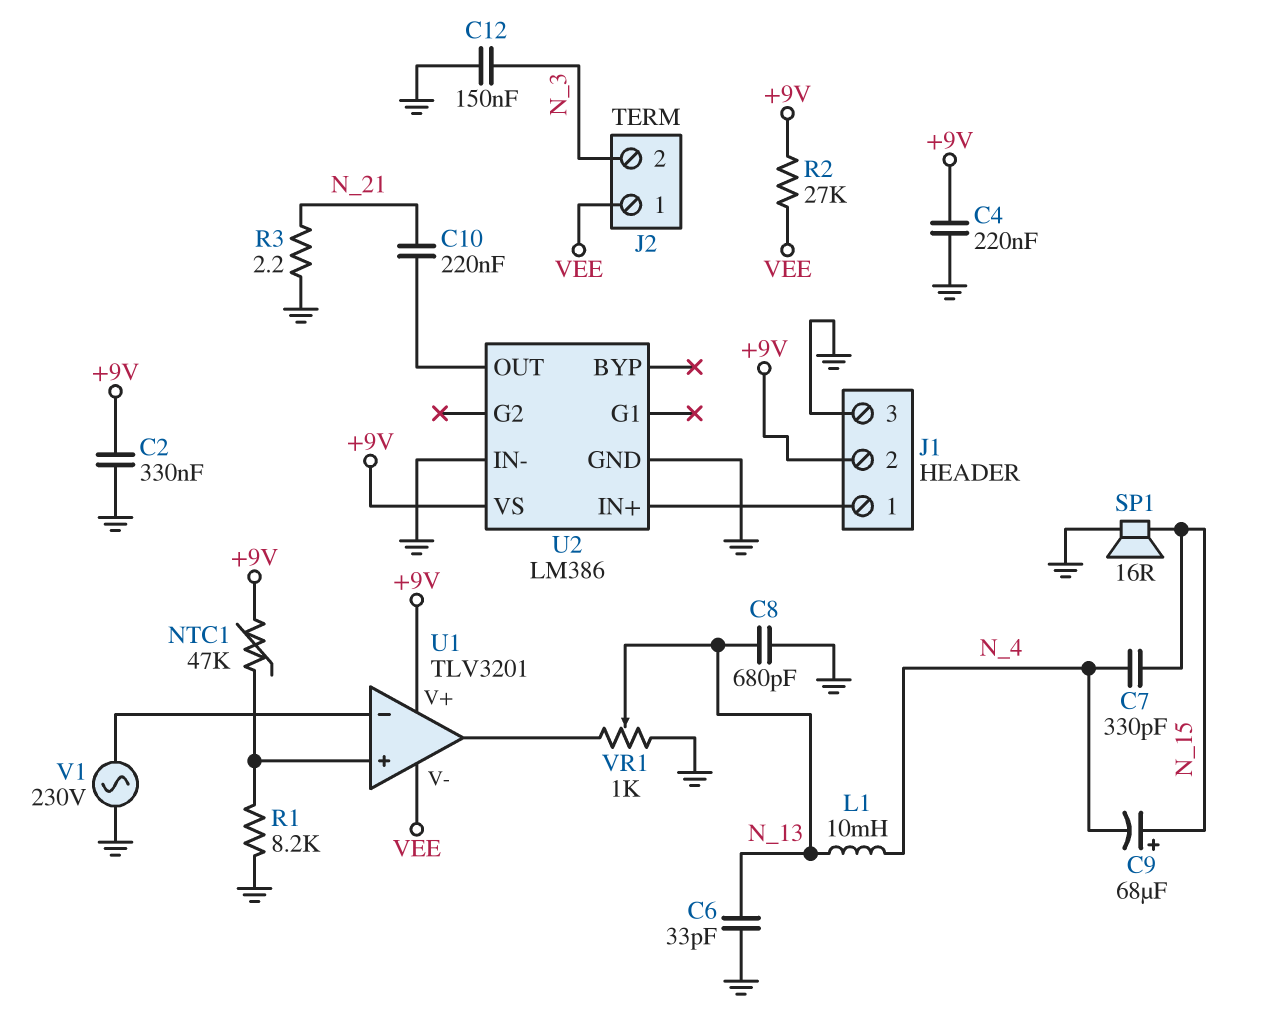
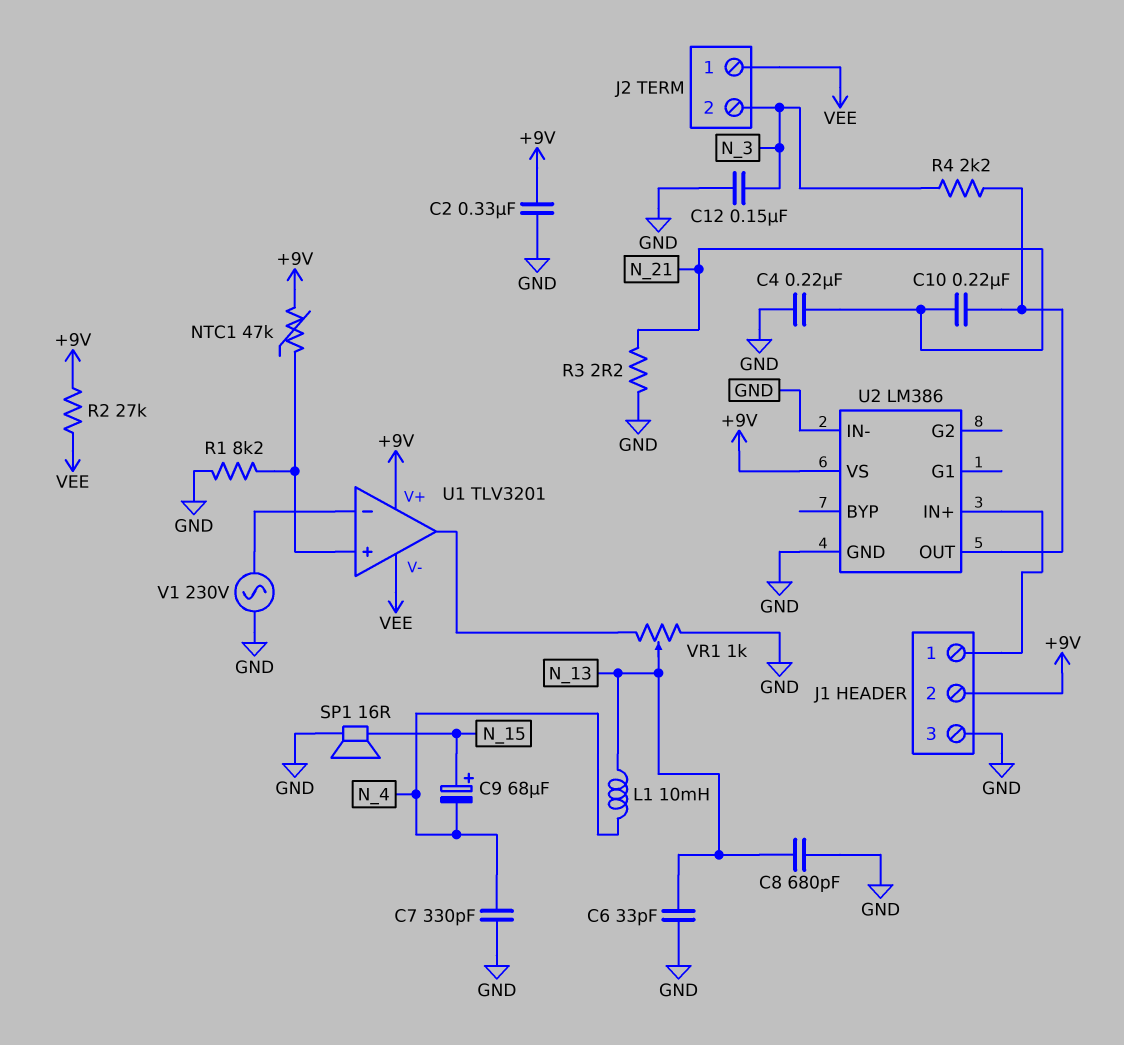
C4: 220nF (+9V, GND) -> 220nF (GND, N_21)
C7: 330pF (N_4, N_15) -> 330pF (GND, N_4)
R4: none -> 2.2k (N_3, U2/OUT)

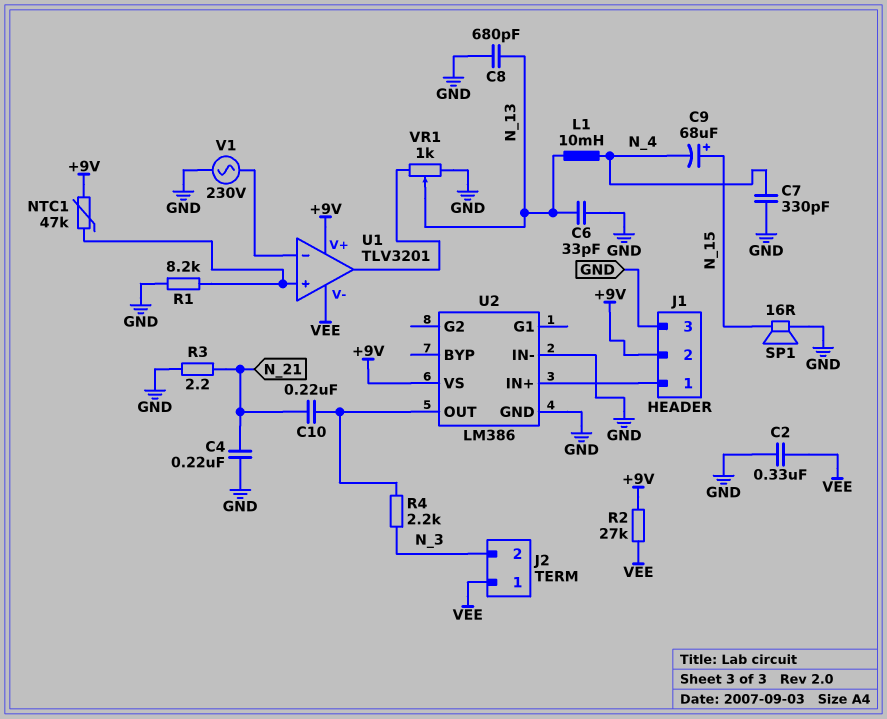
C2: 330nF (+9V, GND) -> 330nF (GND, VEE)
C12: 150nF (GND, N_3) -> none

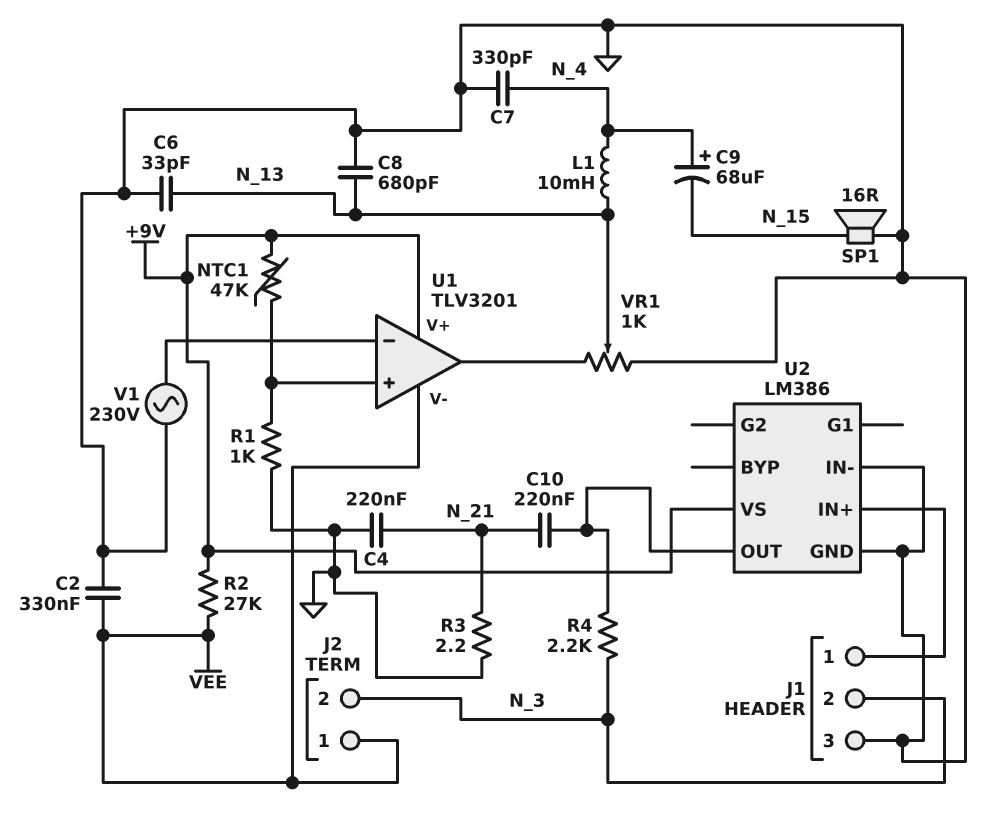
C9: 68uF (plus N_15, minus N_4) -> 68uF (plus N_4, minus N_15)
J1 pin 2: +9V -> N_3
R1: 8.2k (GND, U1/in+) -> 1k (GND, U1/in+)

